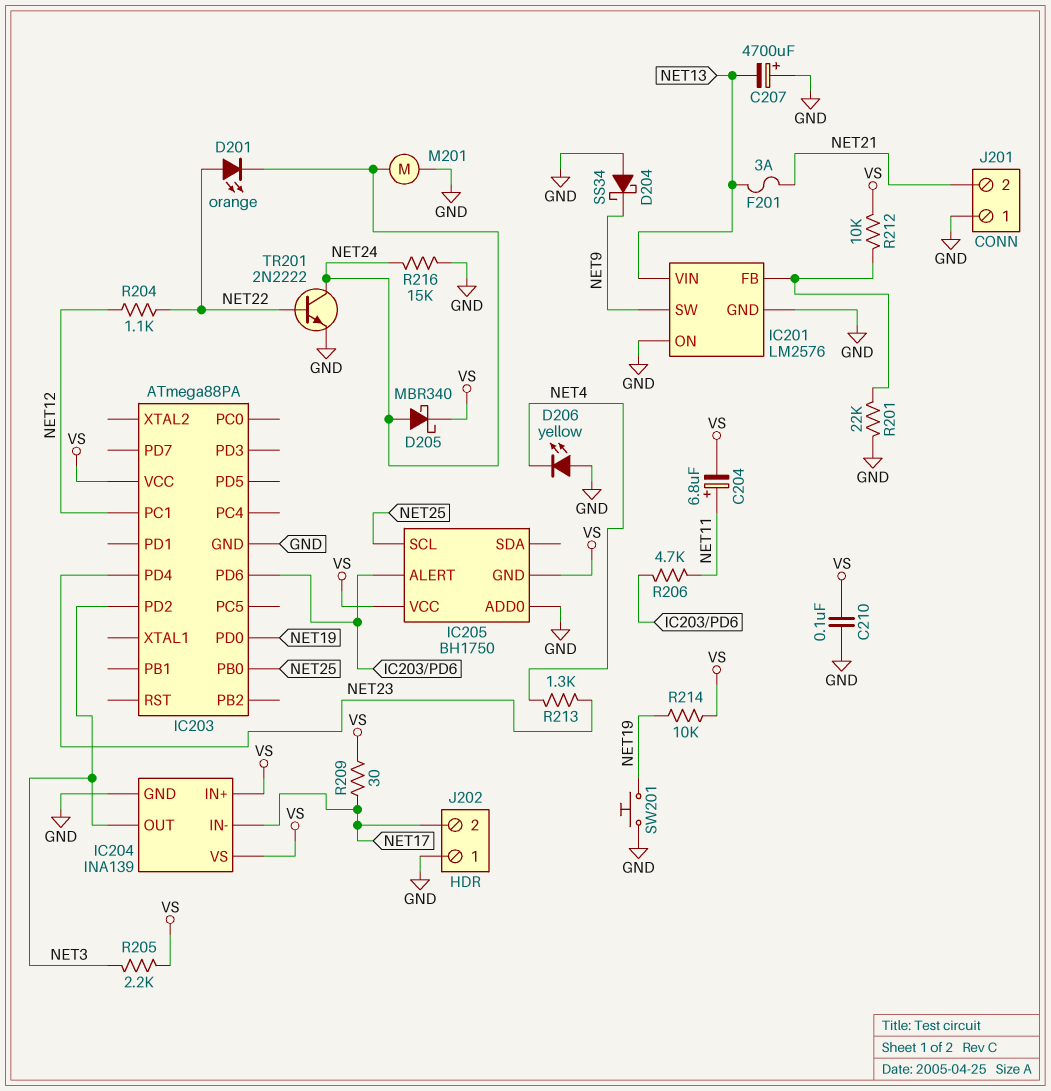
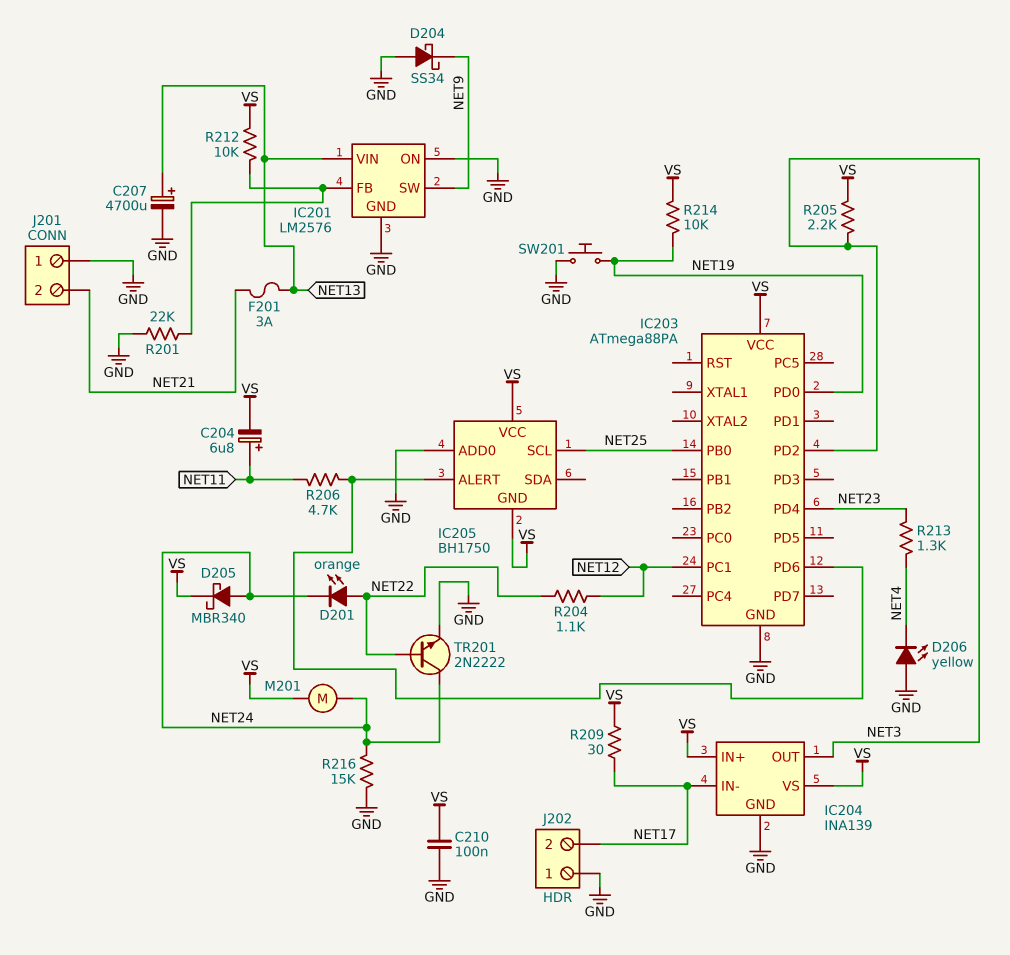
C207: 4700uF (plus GND, minus NET13) -> 4700uF (plus NET13, minus GND)
M201: motor (GND, NET24) -> motor (NET24, VS)

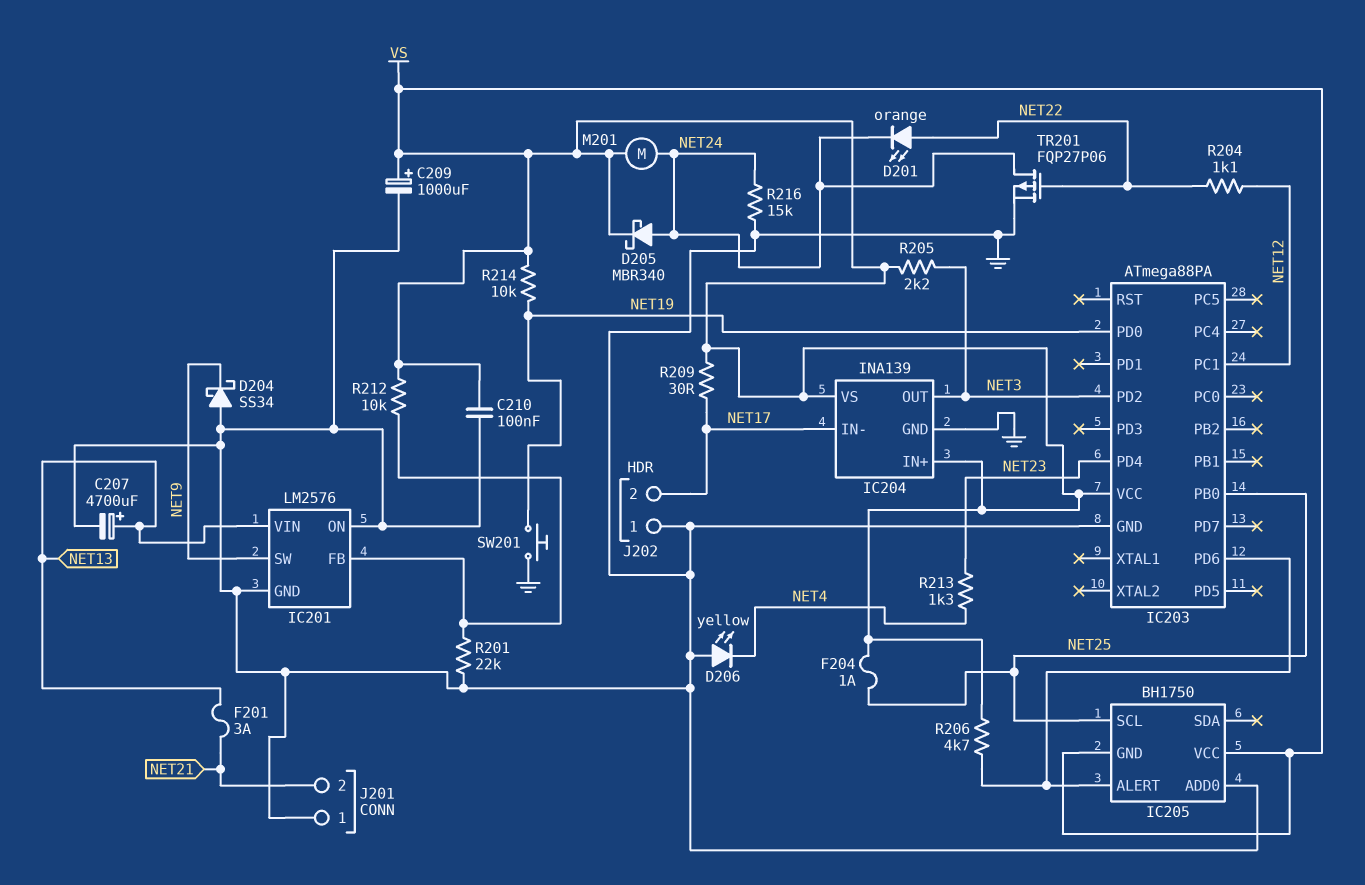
C204: 6.8uF (plus NET11, minus VS) -> none
C209: none -> 1000uF (plus VS, minus GND)
F204: none -> 1A (NET25, VS)
R206: 4.7k (IC203/PD6, NET11) -> 4.7k (IC203/PD6, VS)
TR201: NPN 2N2222 (B NET22, C NET24, E GND) -> PMOS FQP27P06 (G NET22, D NET24, S GND)

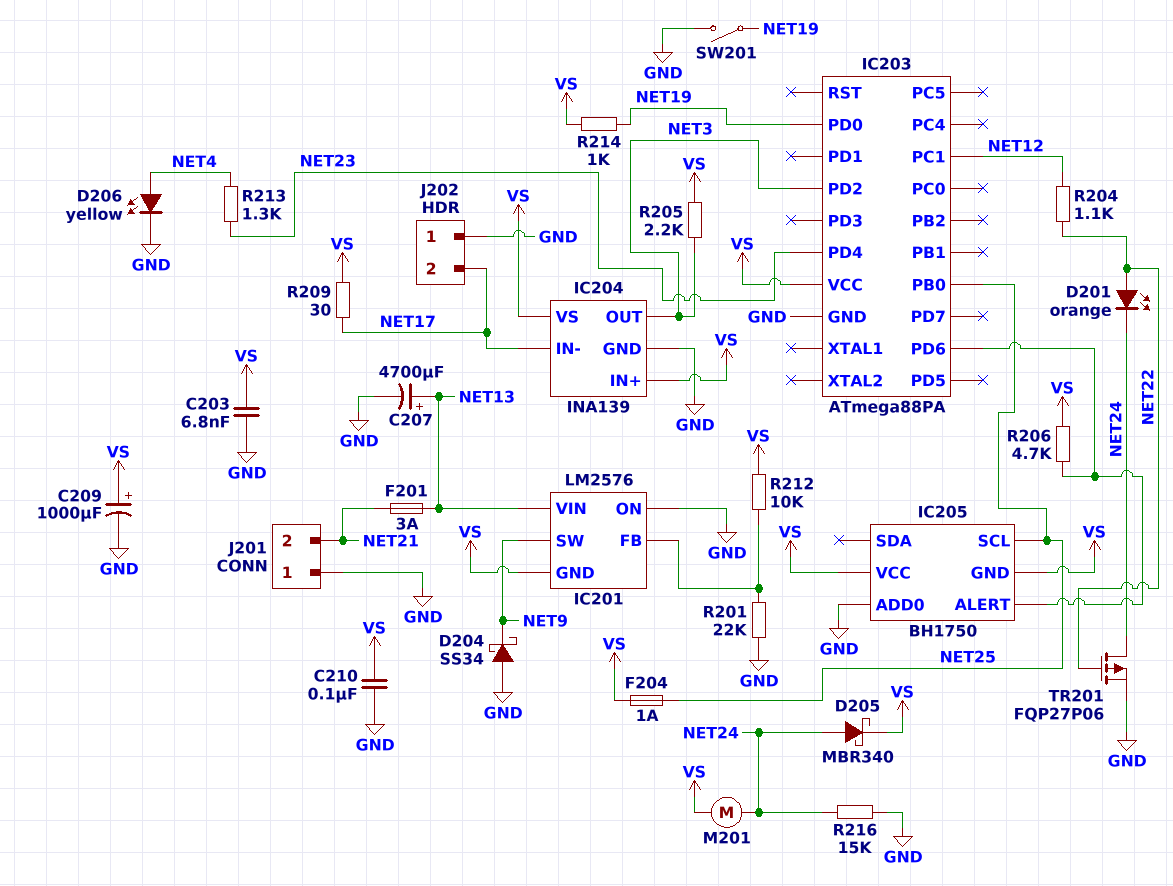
C203: none -> 6.8nF (GND, VS)
D206: LED yellow (A GND, K NET4) -> LED yellow (A NET4, K GND)
IC201 pin GND: GND -> VS
R214: 10k (NET19, VS) -> 1k (NET19, VS)
SW201: button (GND, NET19) -> switch (GND, NET19)

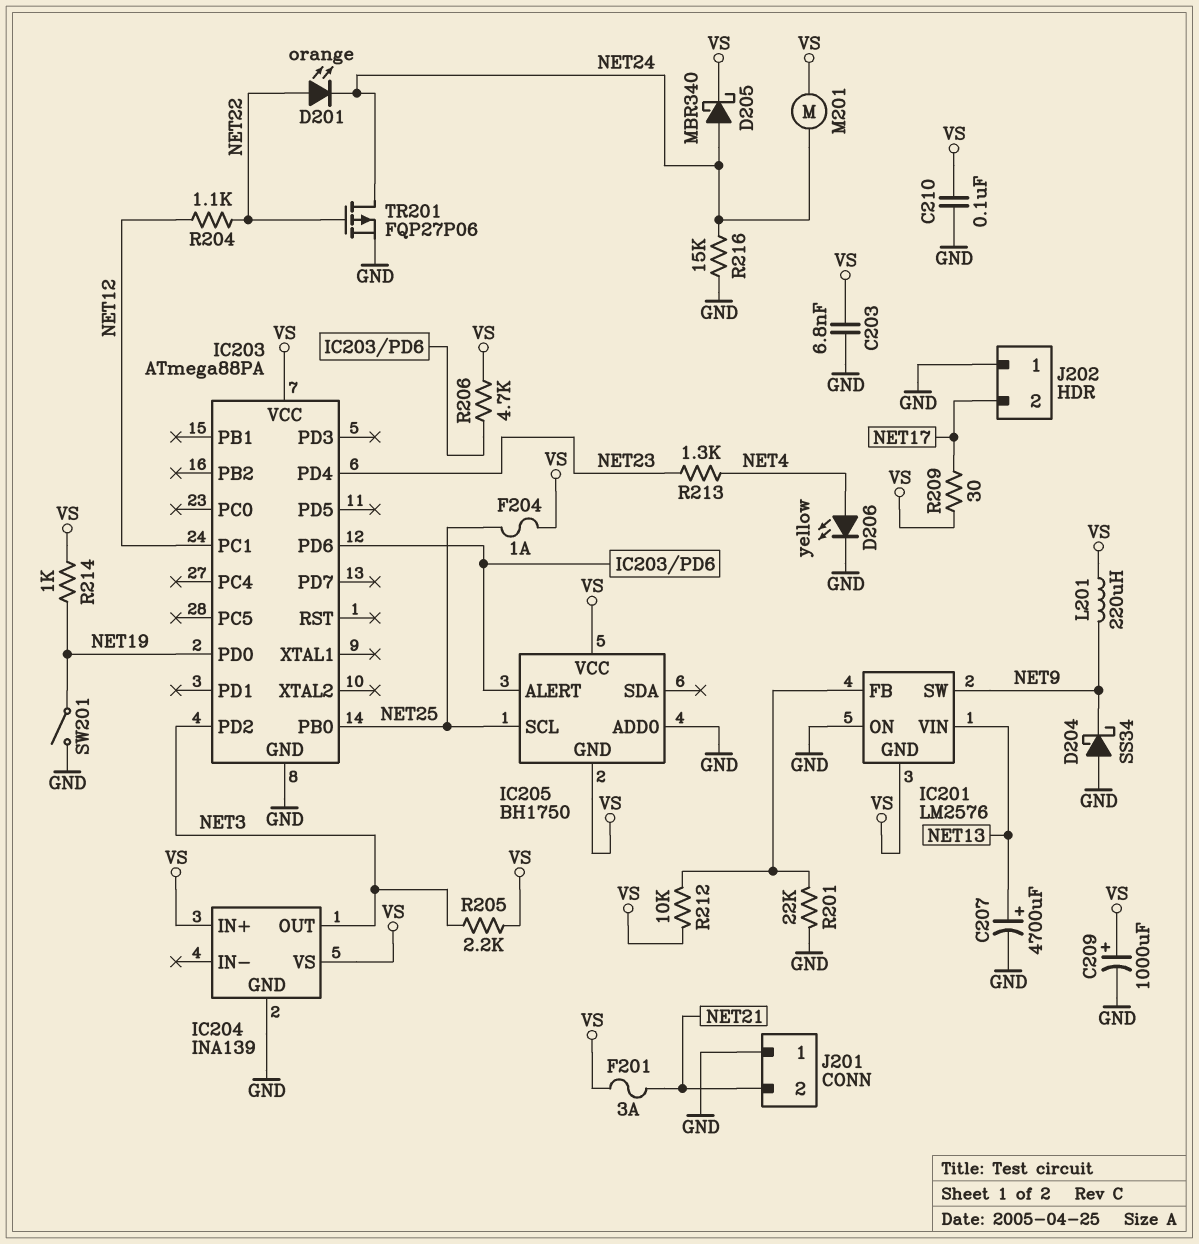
F201: 3A (NET13, NET21) -> 3A (NET21, VS)
IC204 pin IN-: NET17 -> none
L201: none -> 220uH (NET9, VS)

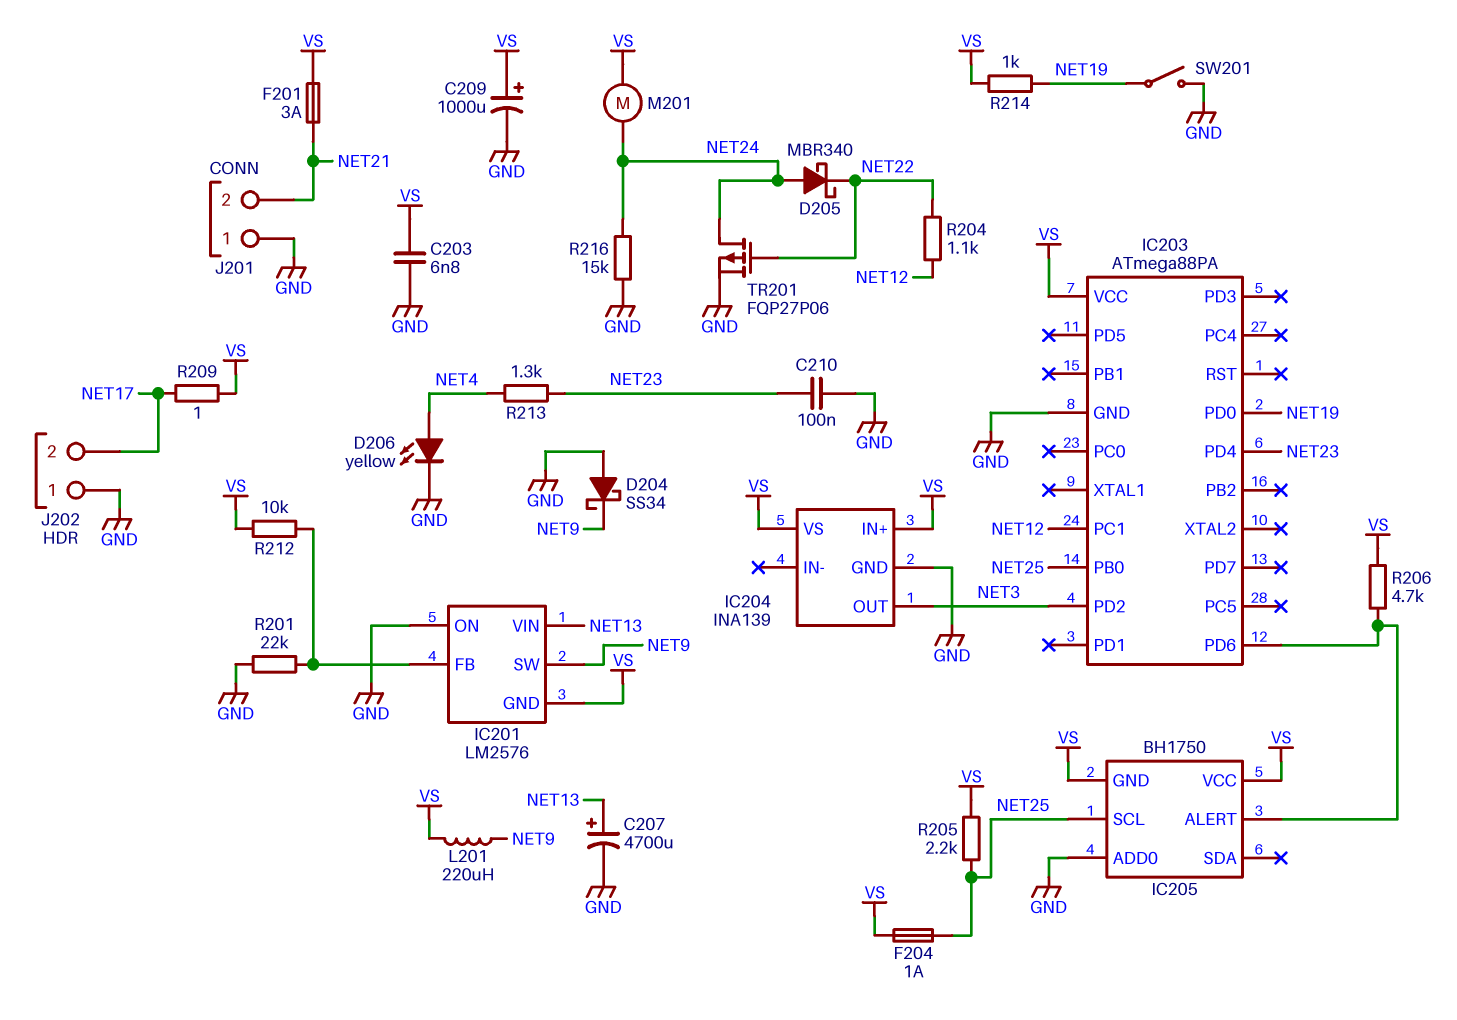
C210: 100nF (GND, VS) -> 100nF (GND, NET23)
D201: LED orange (A NET22, K NET24) -> none
D205: schottky MBR340 (A NET24, K VS) -> schottky MBR340 (A NET24, K NET22)
R205: 2.2k (NET3, VS) -> 2.2k (NET25, VS)
R209: 30 (NET17, VS) -> 1 (NET17, VS)

